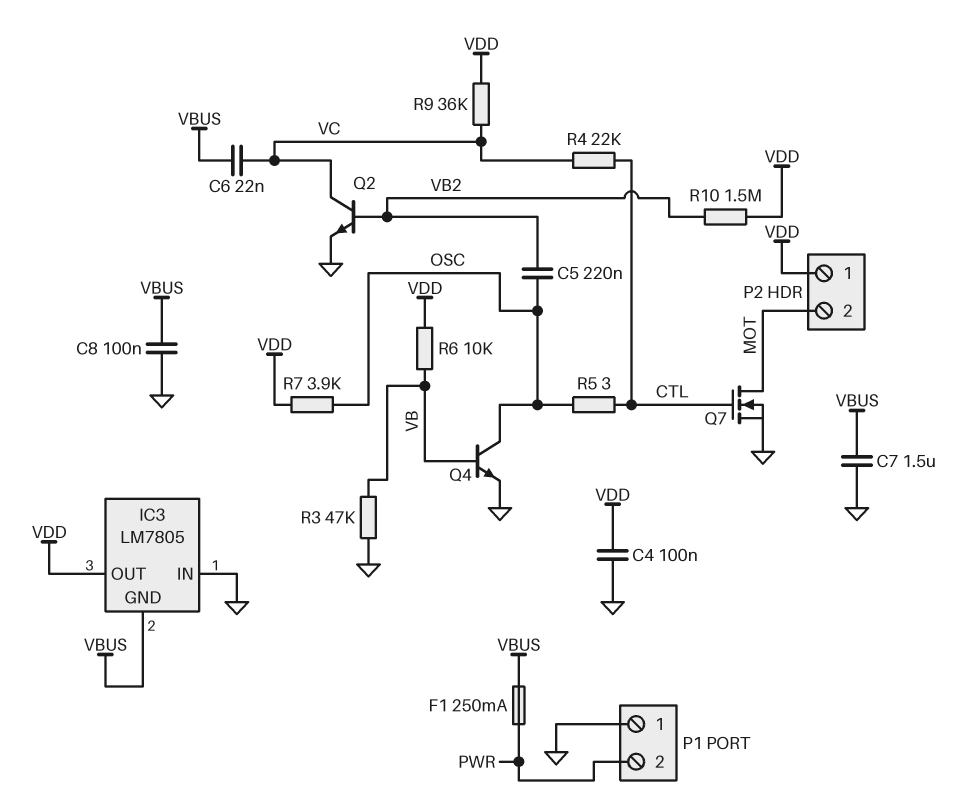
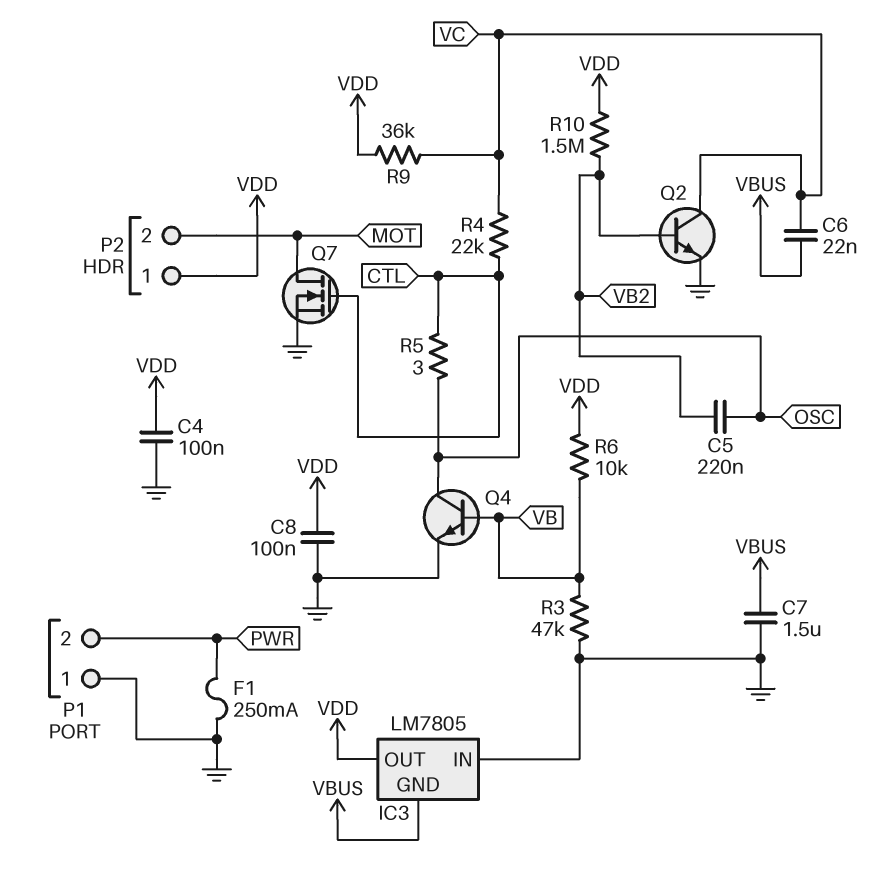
C8: 100nF (GND, VBUS) -> 100nF (GND, VDD)
F1: 250mA (PWR, VBUS) -> 250mA (GND, PWR)
R7: 3.9k (OSC, VDD) -> none

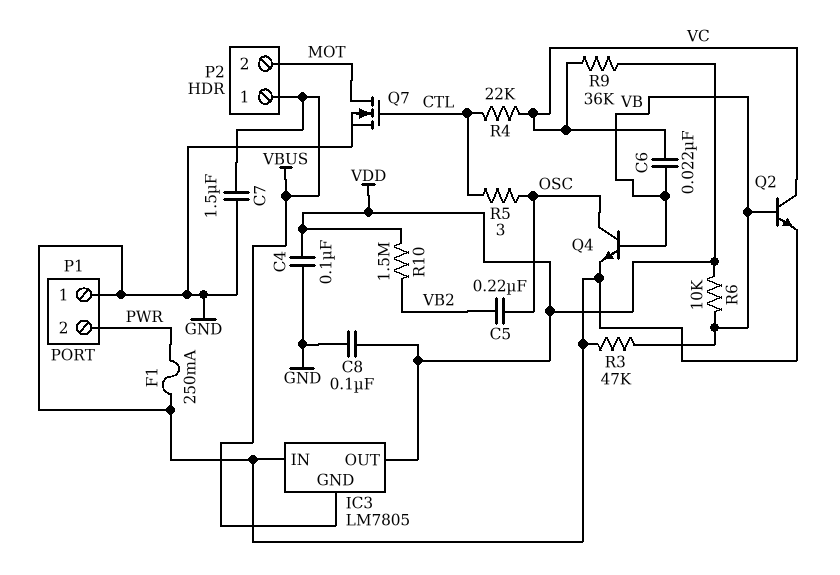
C6: 22nF (VBUS, VC) -> 22nF (VB, VC)
P2 pin 1: VDD -> VBUS
Q2: NPN (B VB2, C VC, E GND) -> NPN (B VB, C VC, E GND)

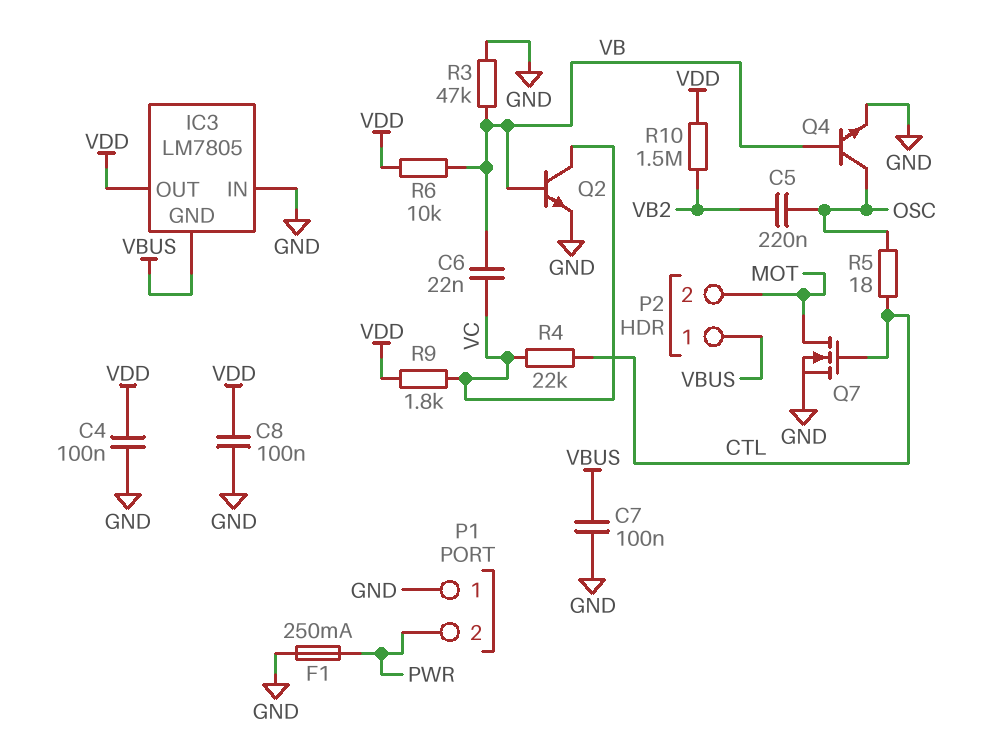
C7: 1.5uF (GND, VBUS) -> 100nF (GND, VBUS)
R5: 3 (CTL, OSC) -> 18 (CTL, OSC)
R9: 36k (VC, VDD) -> 1.8k (VC, VDD)

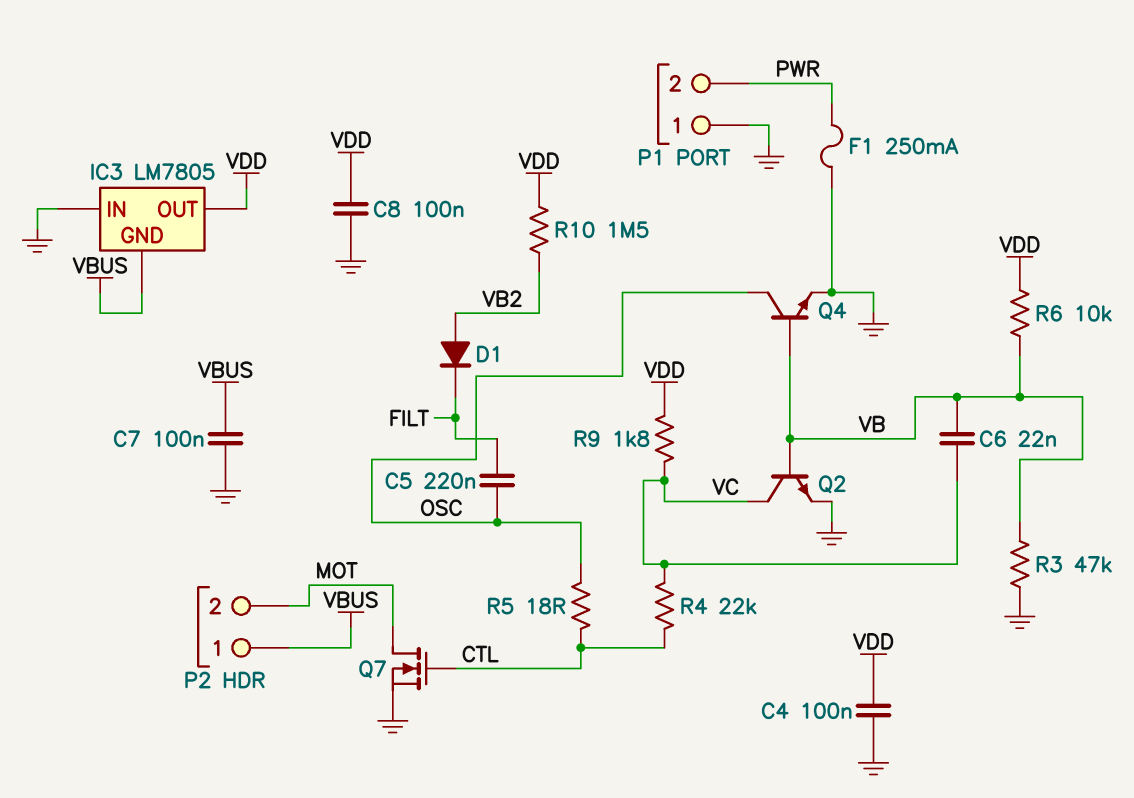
C5: 220nF (OSC, VB2) -> 220nF (FILT, OSC)
D1: none -> diode (A VB2, K FILT)

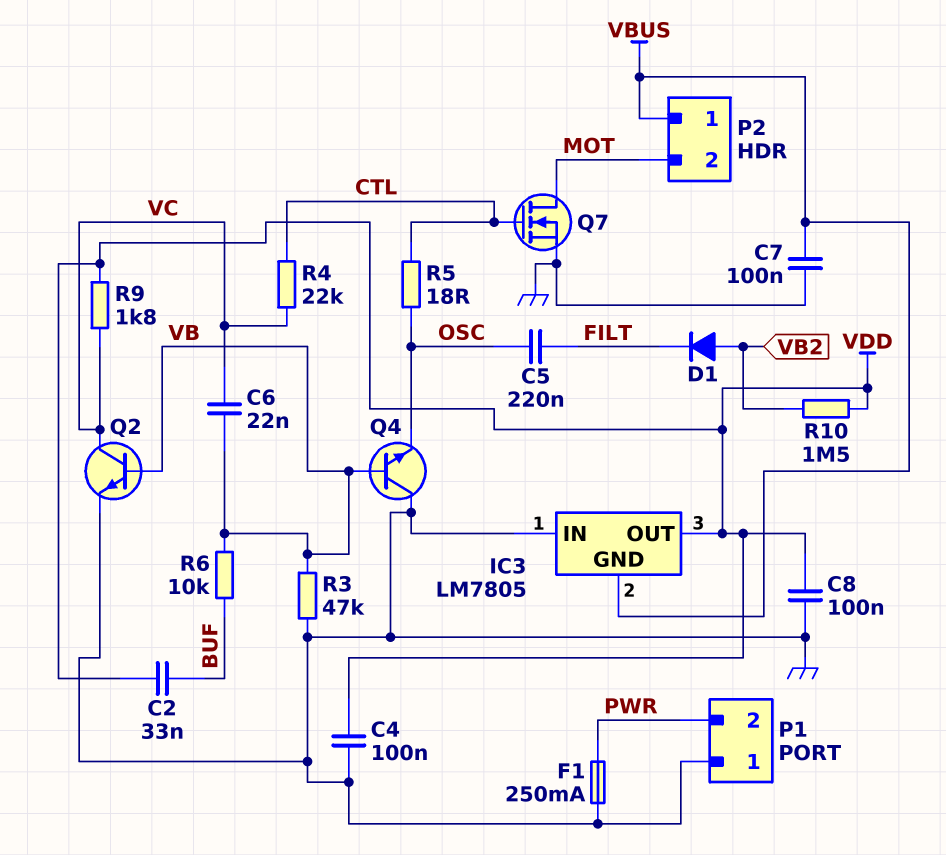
C2: none -> 33nF (BUF, VDD)
Q4: NPN (B VB, C OSC, E GND) -> NPN (B VB, C GND, E OSC)
R6: 10k (VB, VDD) -> 10k (BUF, VB)

